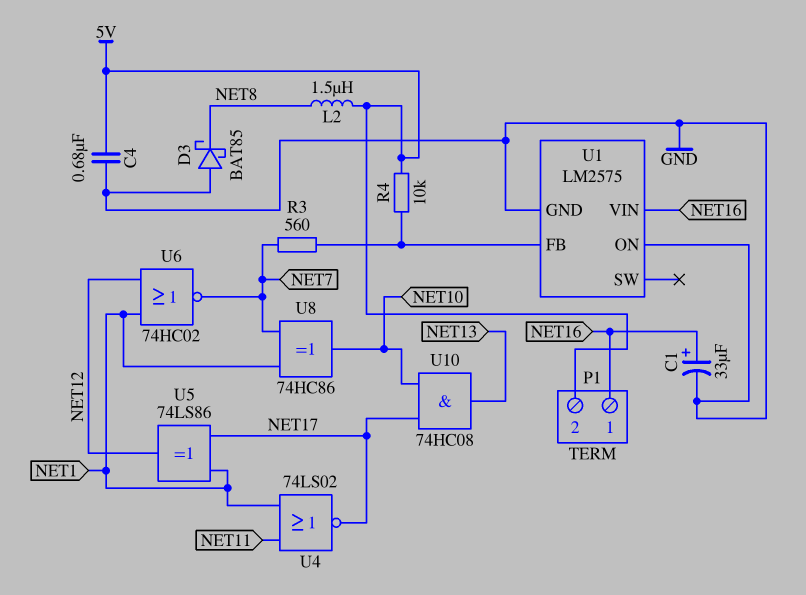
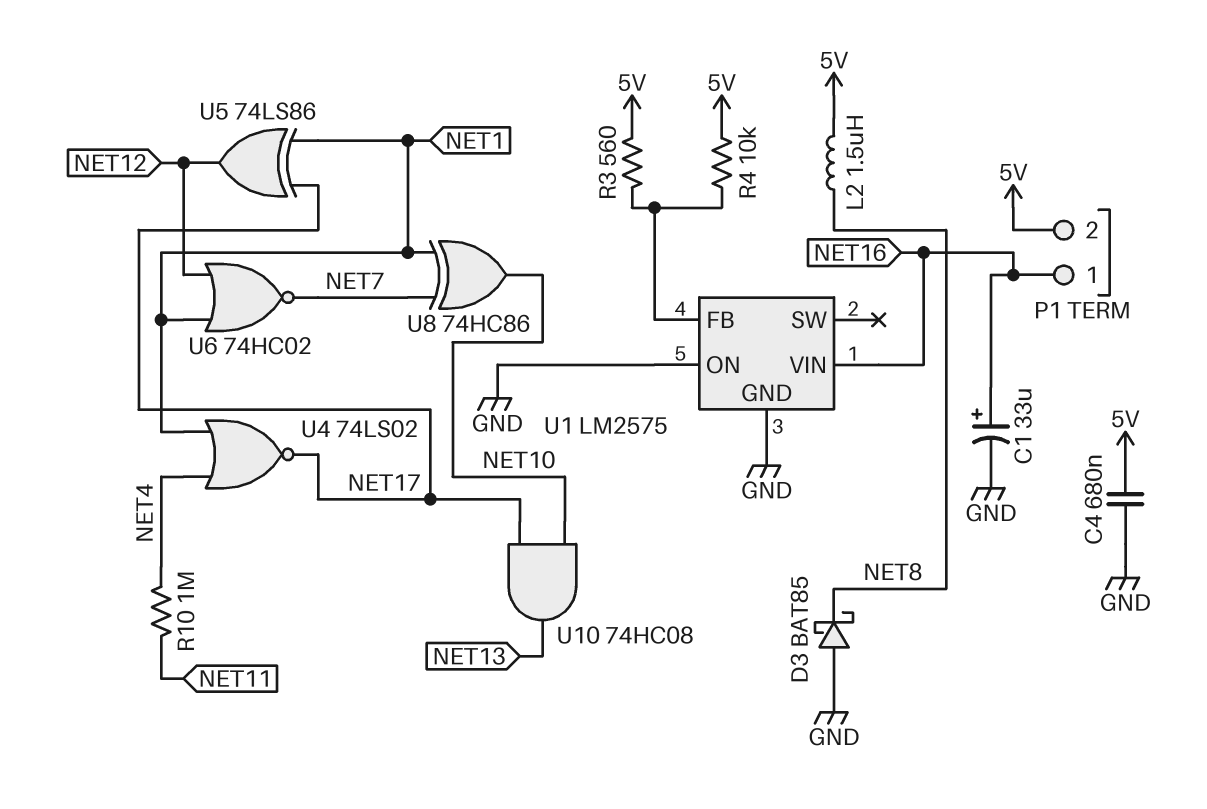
R3: 560 (NET7, U1/FB) -> 560 (5V, U1/FB)
R10: none -> 1M (NET4, NET11)
U4: NOR 74LS02 (in NET1, in NET11, out NET17) -> NOR 74LS02 (in NET1, in NET4, out NET17)

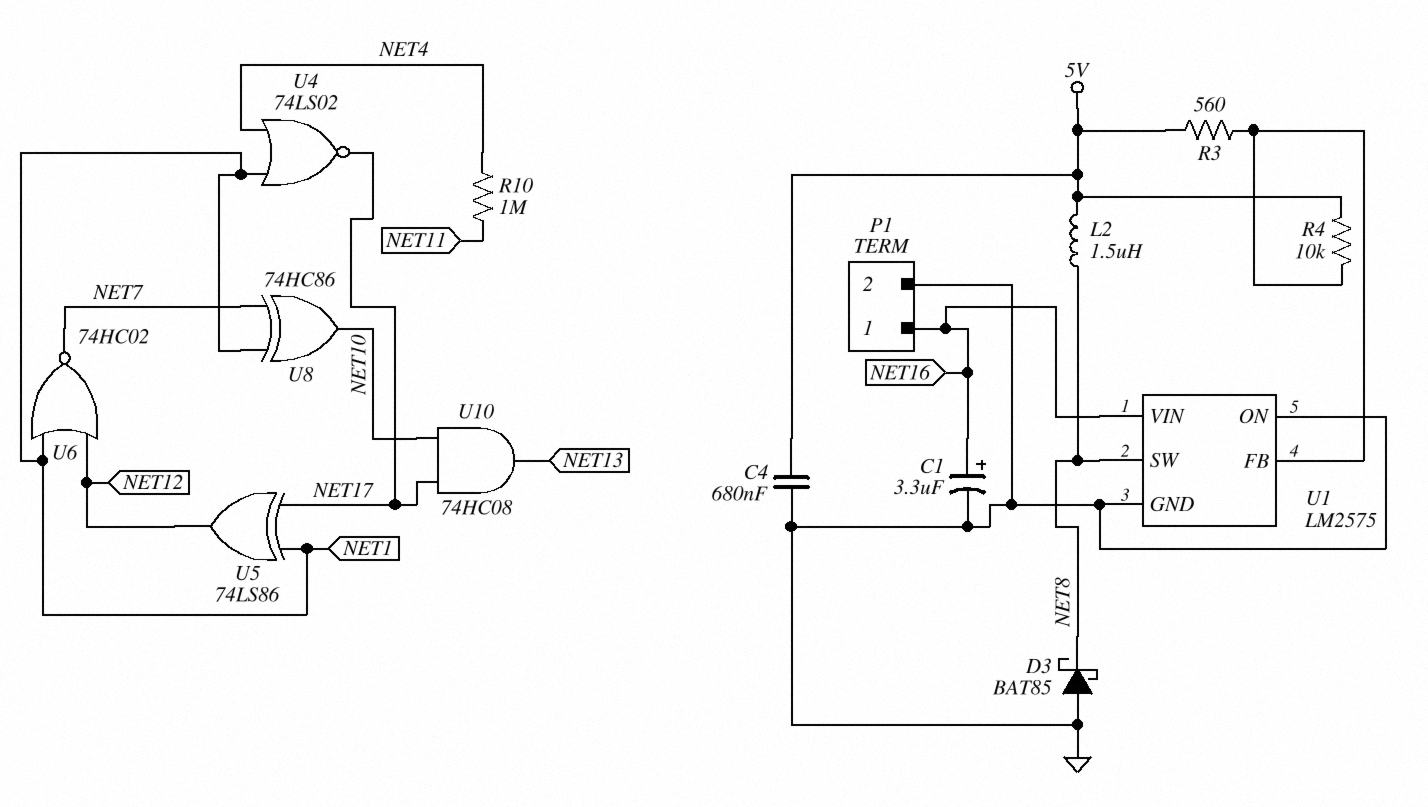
C1: 33uF (plus NET16, minus GND) -> 3.3uF (plus NET16, minus GND)
P1 pin 2: 5V -> GND
U1 pin SW: none -> NET8

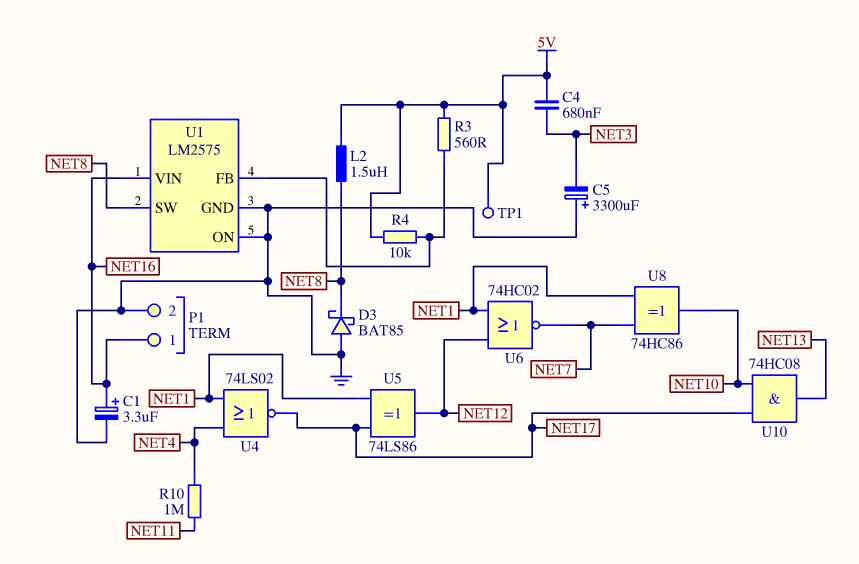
C4: 680nF (5V, GND) -> 680nF (5V, NET3)
C5: none -> 3300uF (plus GND, minus NET3)
TP1: none -> test point (5V)

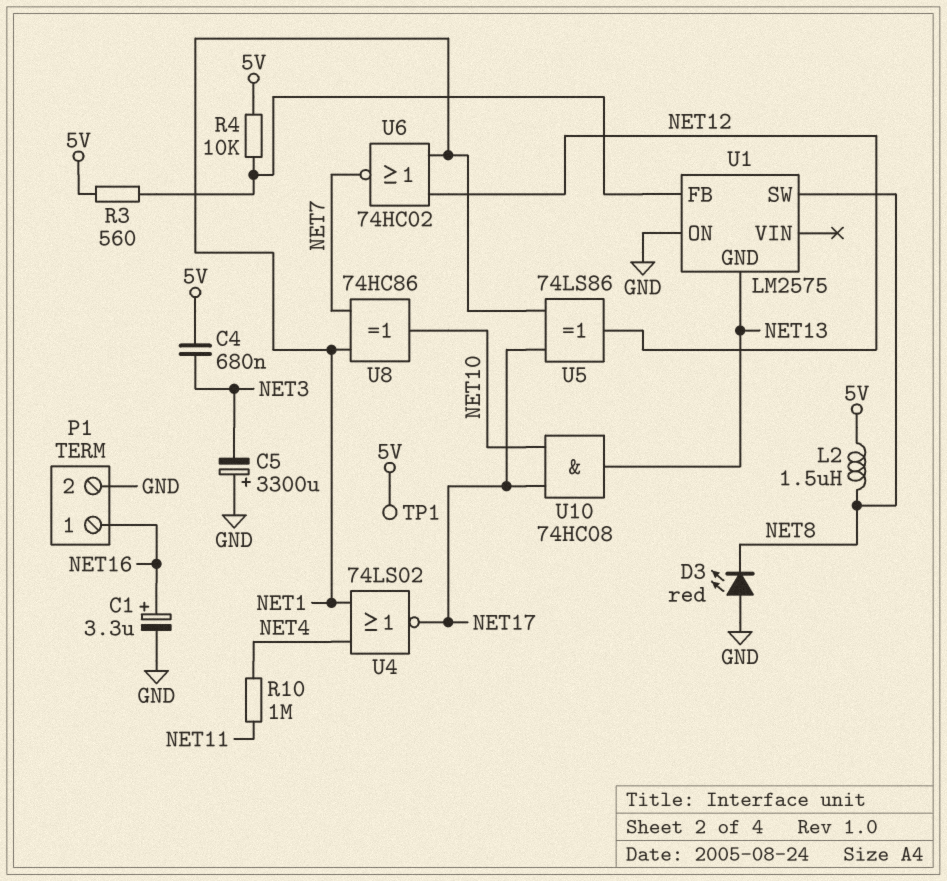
D3: schottky BAT85 (A GND, K NET8) -> LED red (A GND, K NET8)
U1 pin GND: GND -> NET13
U1 pin VIN: NET16 -> none

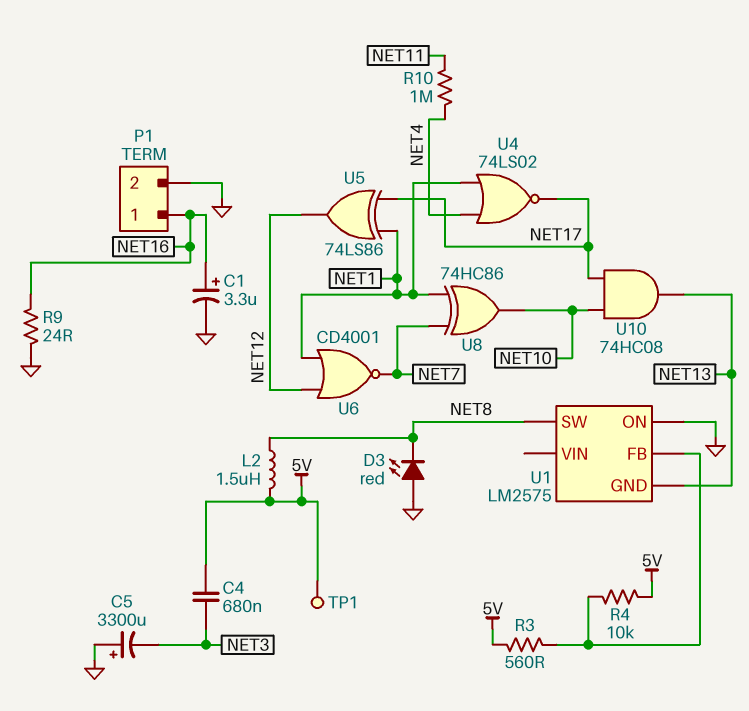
R9: none -> 24 (GND, NET16)
U6: NOR 74HC02 (in NET1, in NET12, out NET7) -> NOR CD4001 (in NET1, in NET12, out NET7)

